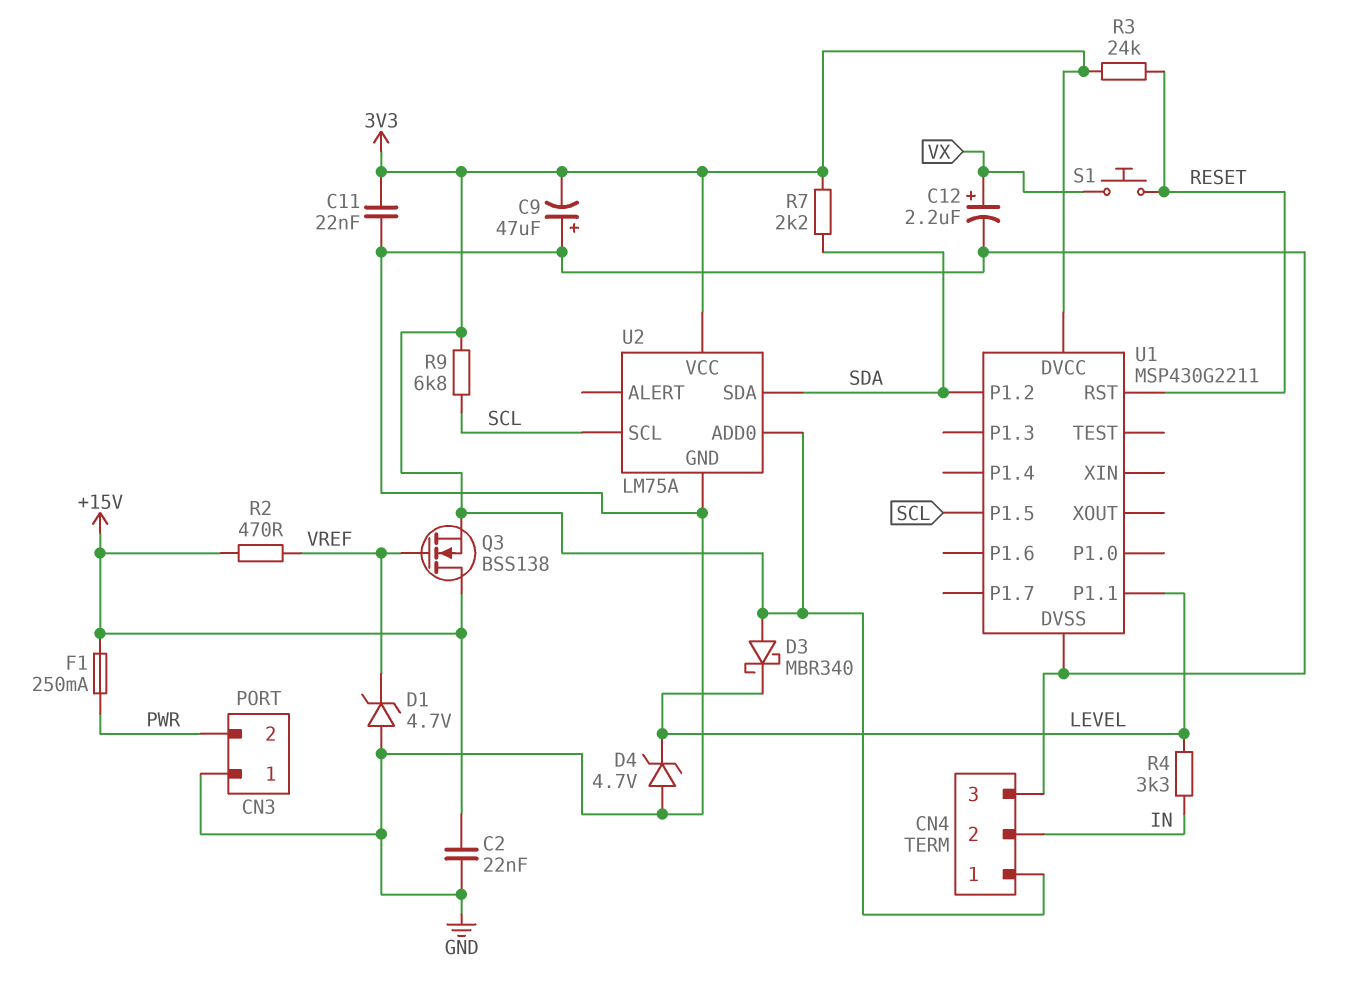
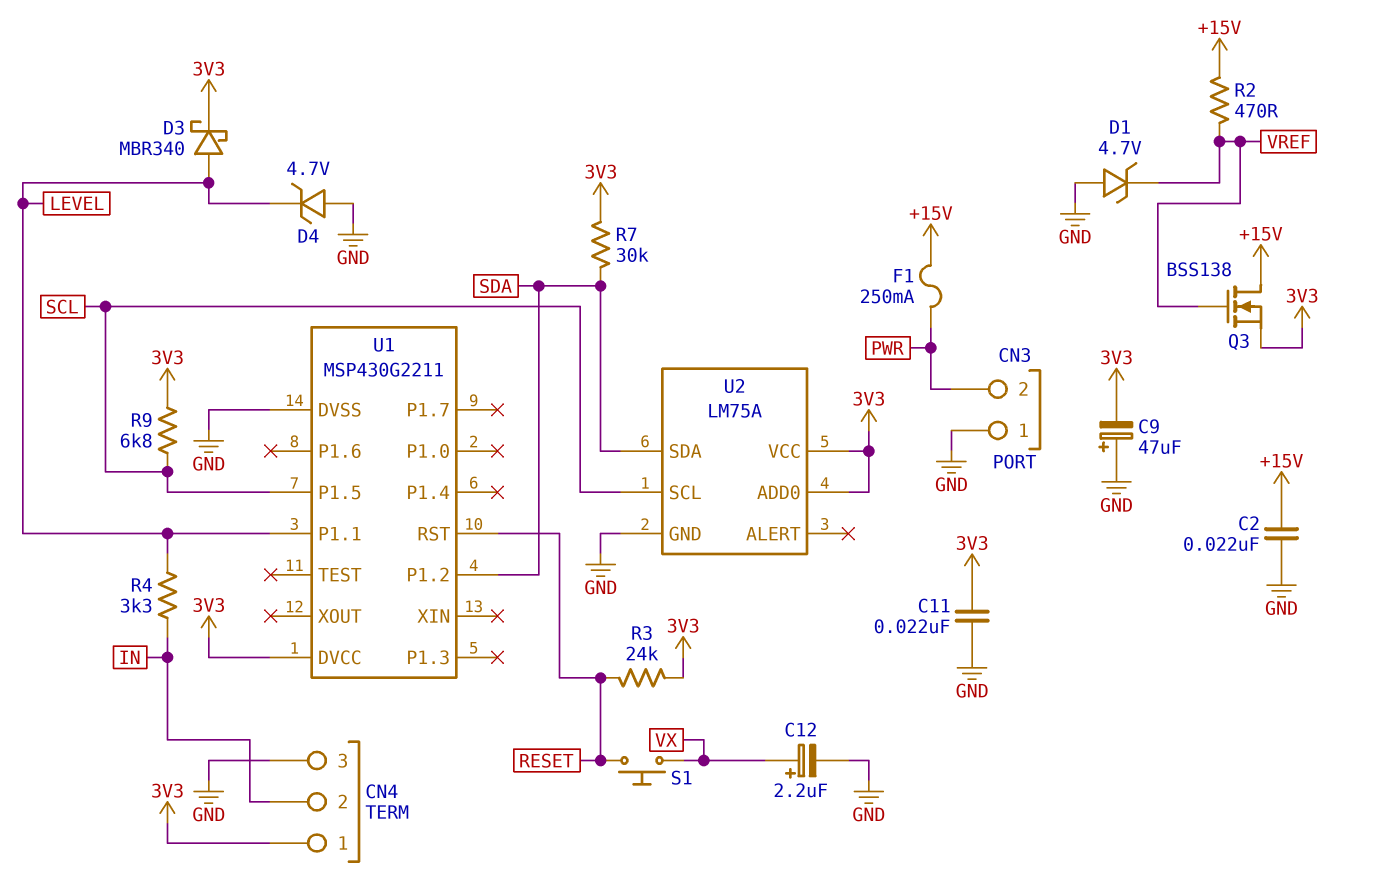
D3: schottky MBR340 (A 3V3, K LEVEL) -> schottky MBR340 (A LEVEL, K 3V3)
R7: 2.2k (3V3, SDA) -> 30k (3V3, SDA)

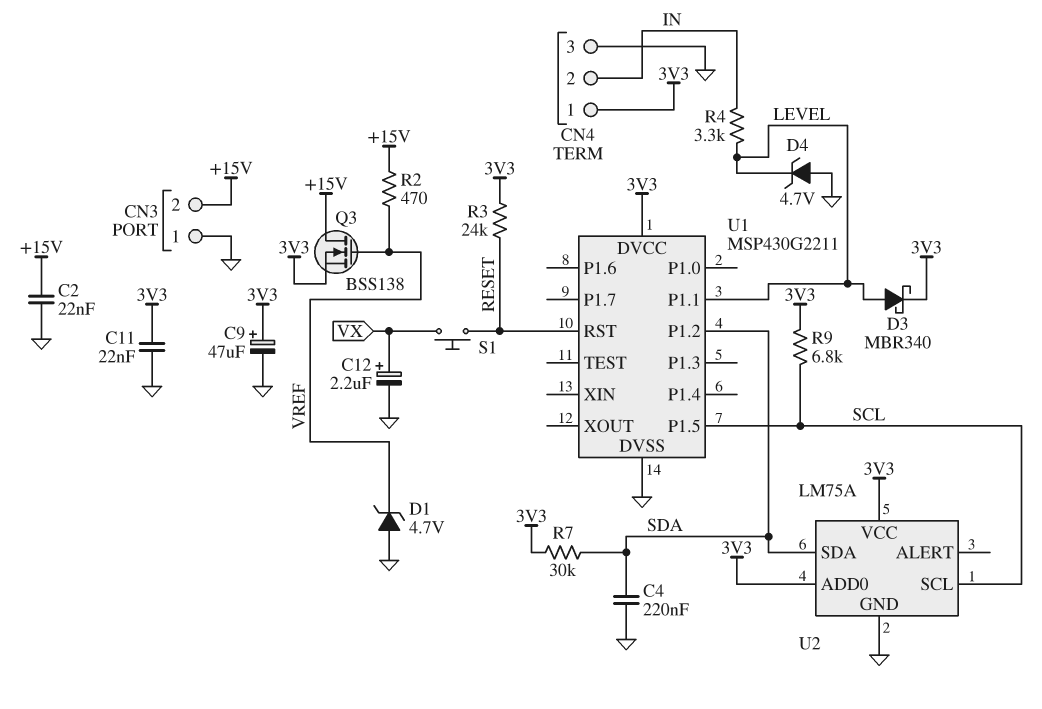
C4: none -> 220nF (GND, SDA)
C9: 47uF (plus GND, minus 3V3) -> 47uF (plus 3V3, minus GND)
CN3 pin 2: PWR -> +15V
F1: 250mA (+15V, PWR) -> none

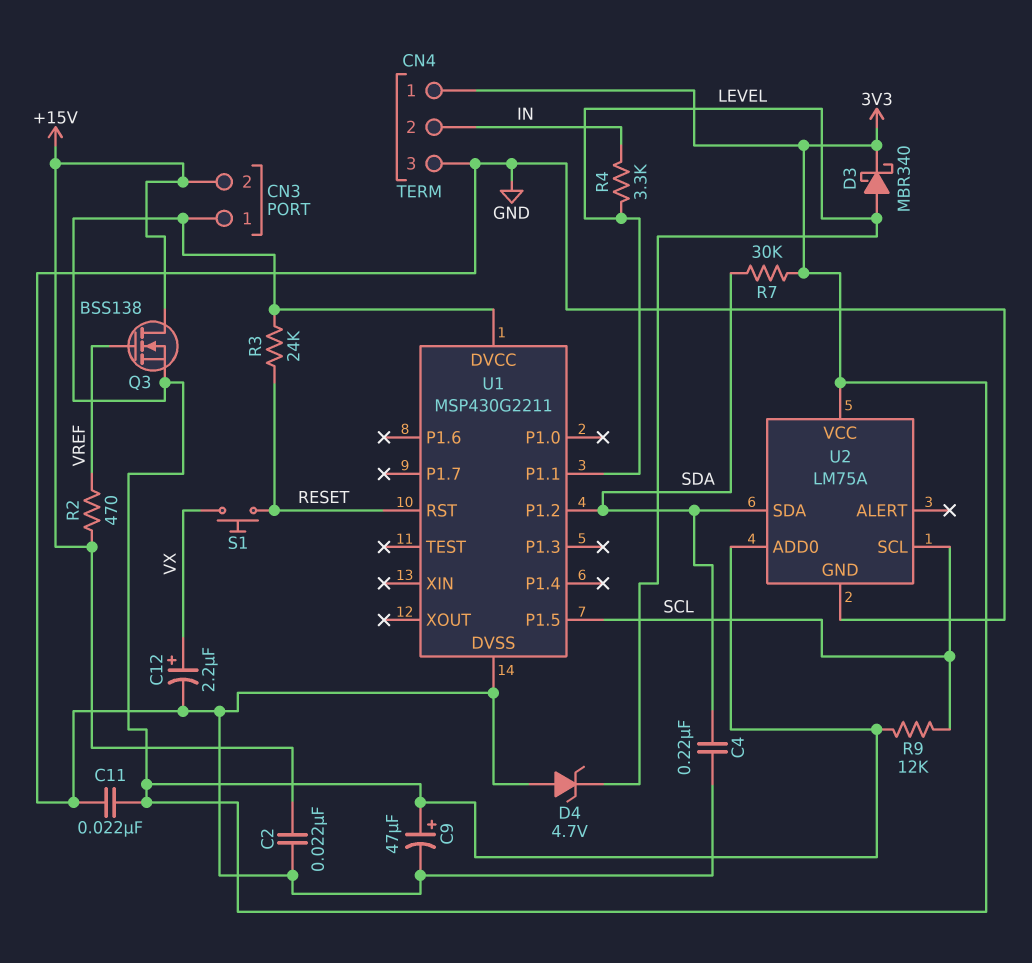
CN3 pin 1: GND -> 3V3
D1: zener 4.7V (A GND, K VREF) -> none
R9: 6.8k (3V3, SCL) -> 12k (3V3, SCL)

